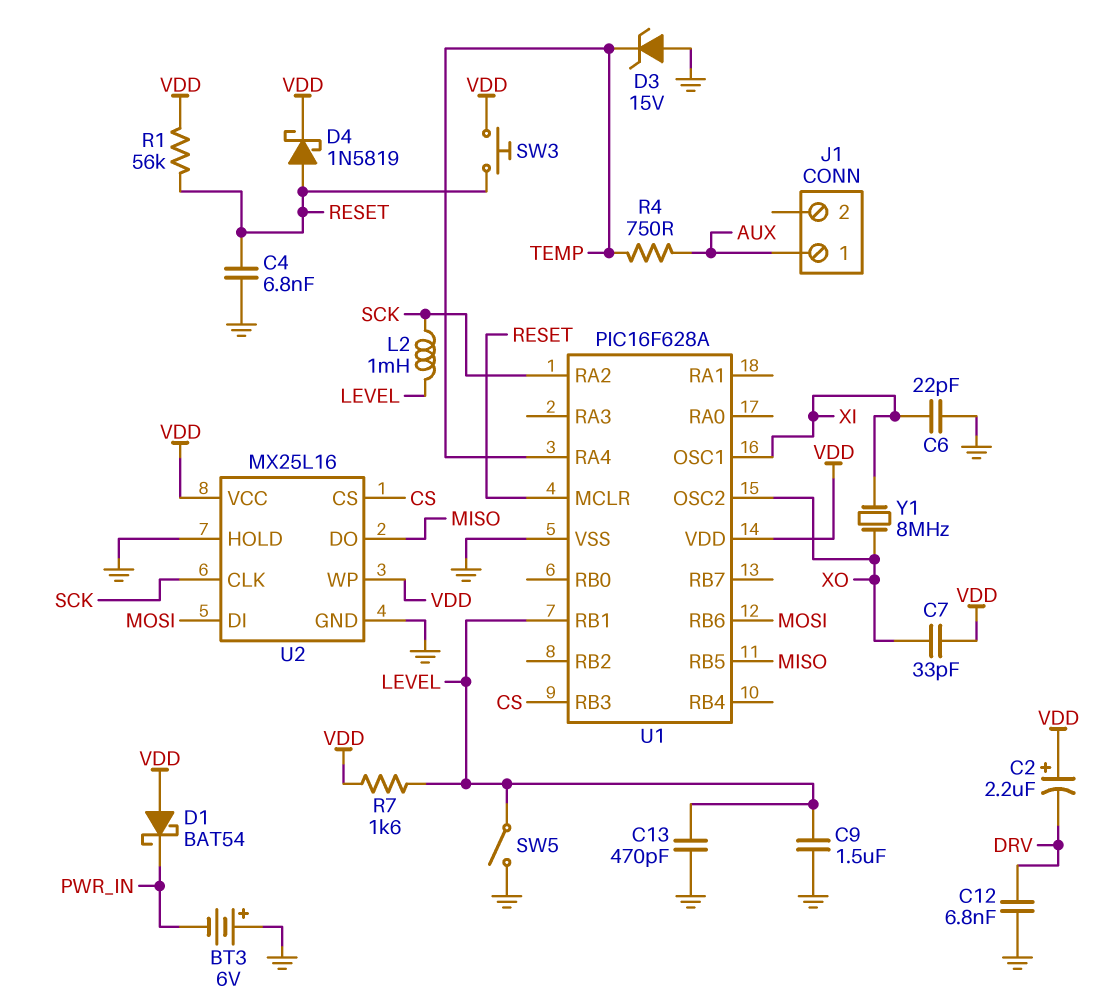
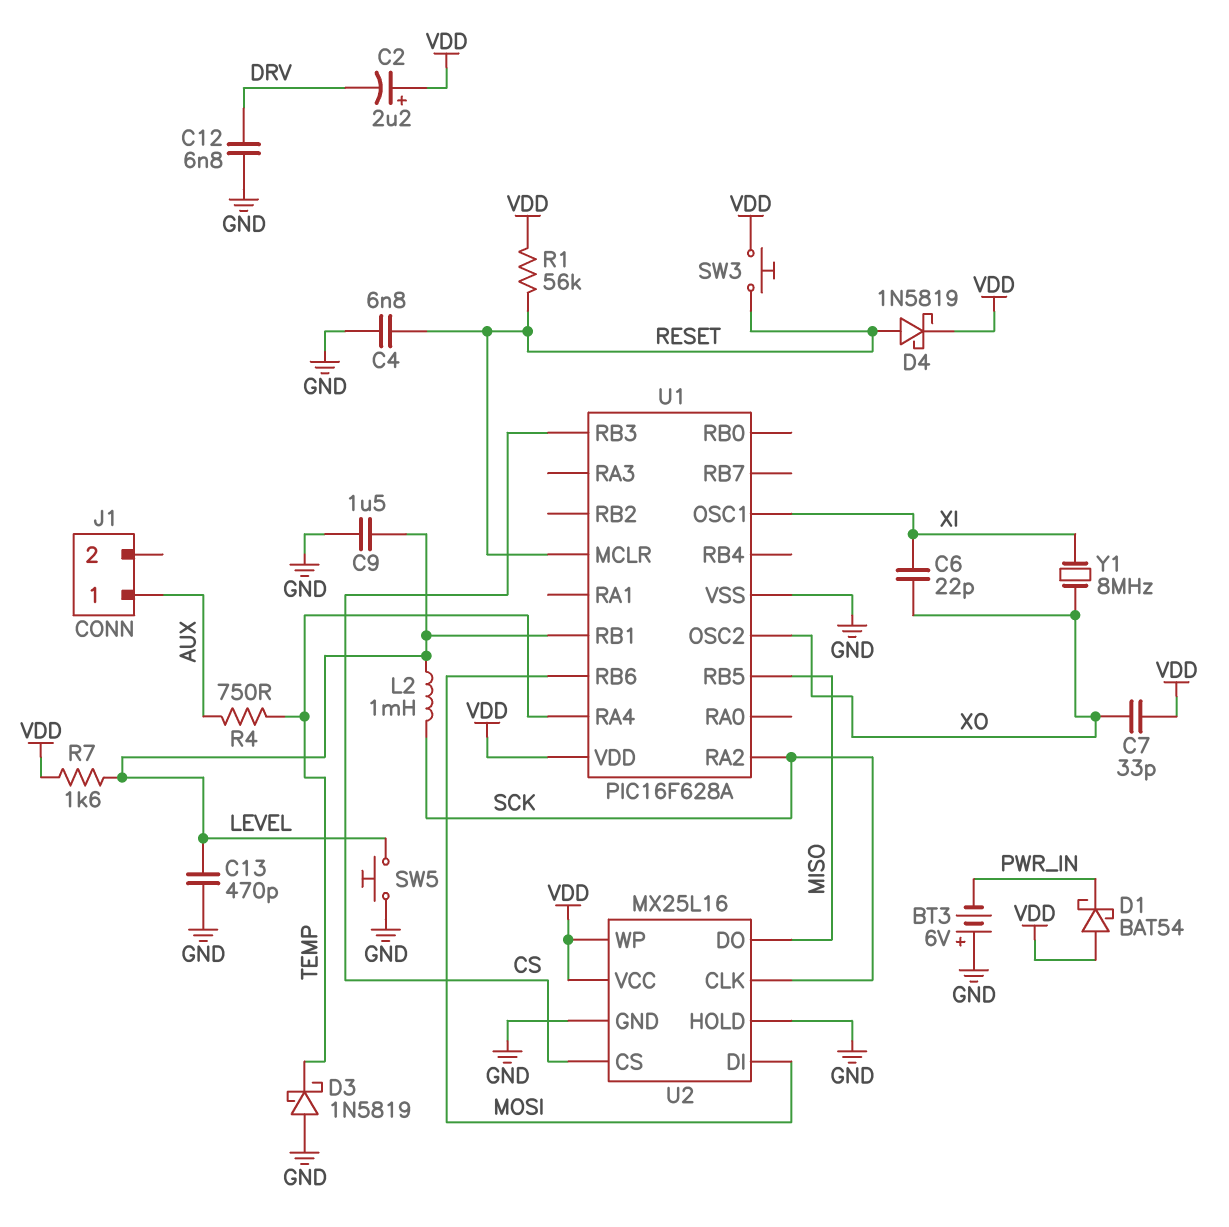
C6: 22pF (GND, XI) -> 22pF (XI, XO)
D3: zener 15V (A GND, K TEMP) -> schottky 1N5819 (A GND, K TEMP)
SW5: switch (GND, LEVEL) -> button (GND, LEVEL)

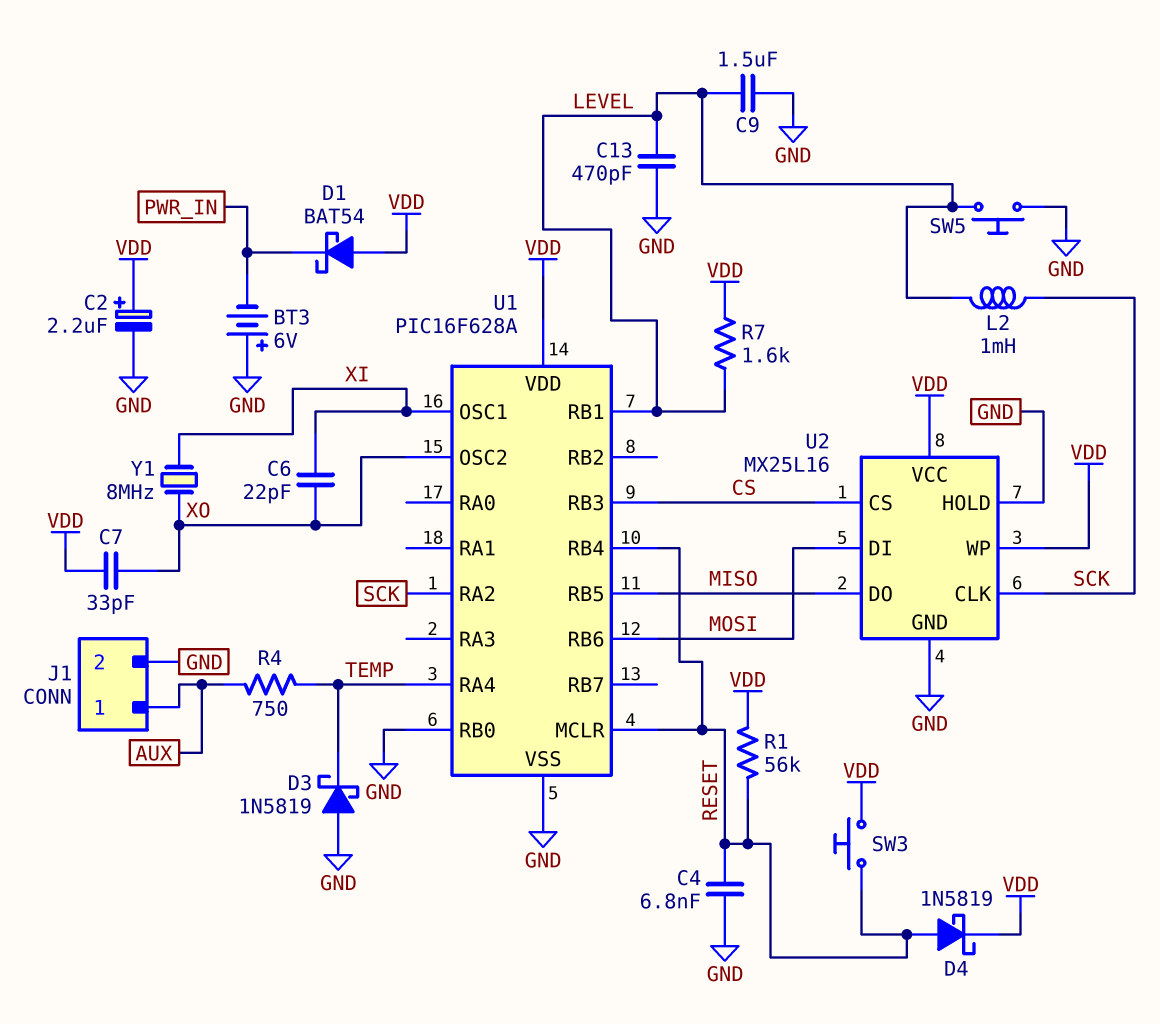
C2: 2.2uF (plus VDD, minus DRV) -> 2.2uF (plus VDD, minus GND)
C12: 6.8nF (DRV, GND) -> none
J1 pin 2: none -> GND
U1 pin RB0: none -> GND
U1 pin RB4: none -> RESET

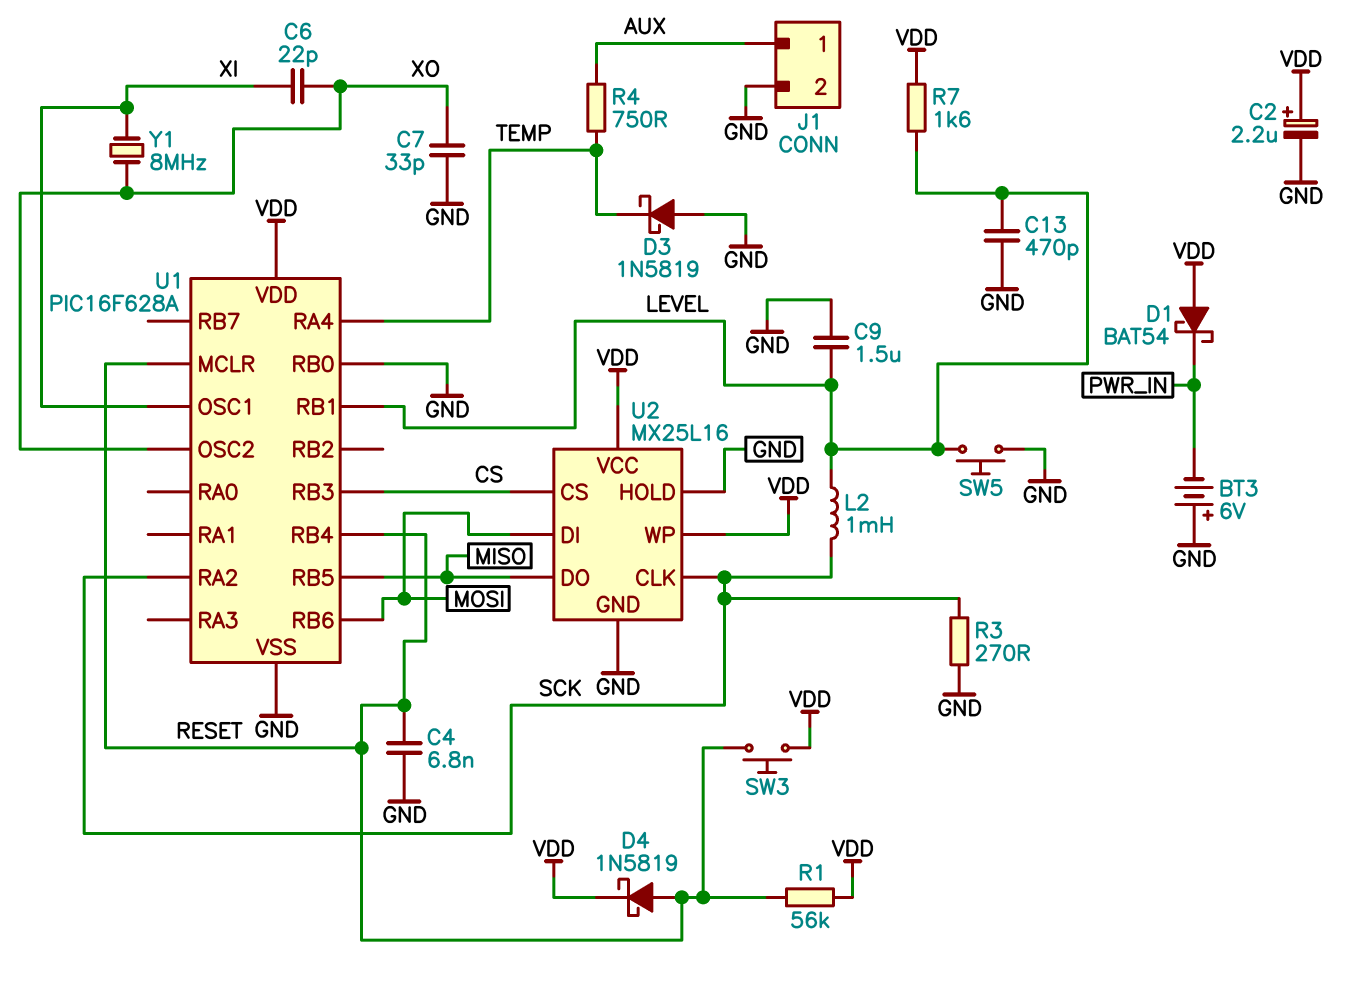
C7: 33pF (VDD, XO) -> 33pF (GND, XO)
R3: none -> 270 (GND, SCK)

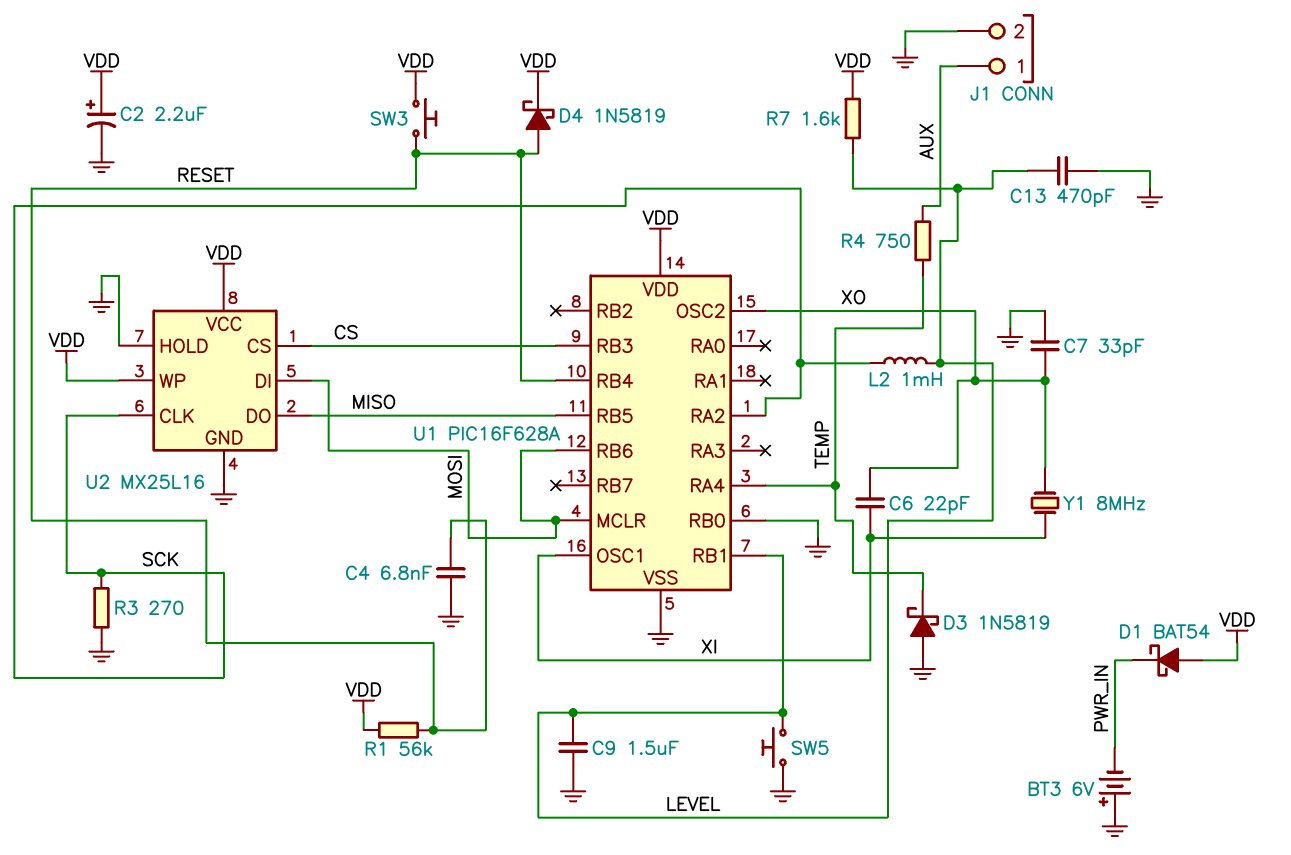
U1 pin MCLR: RESET -> MOSI

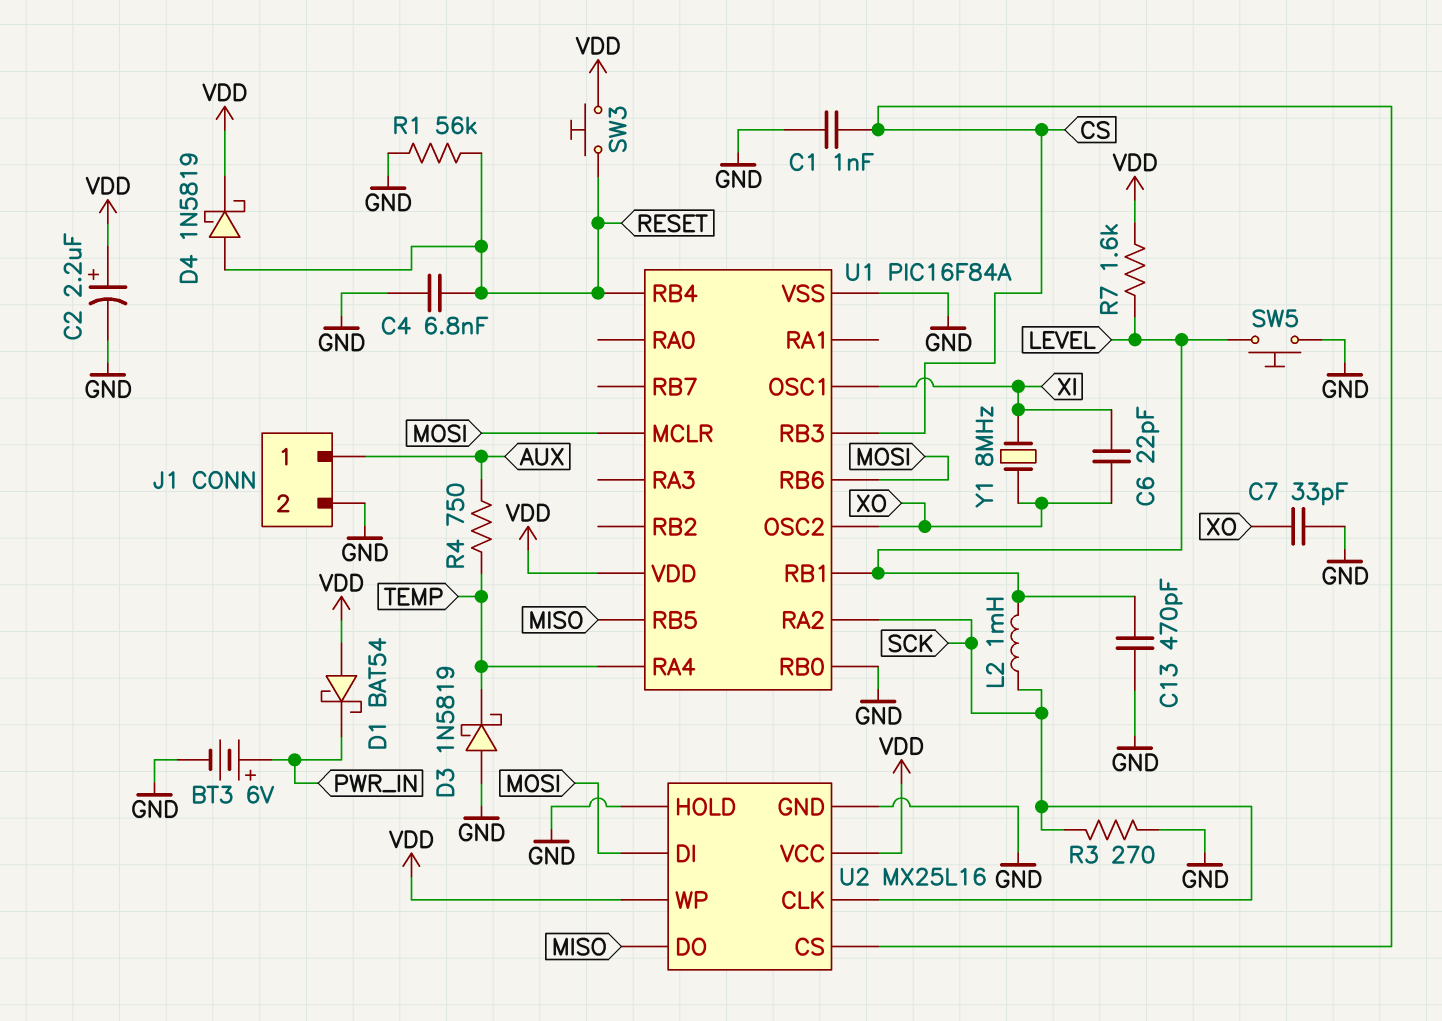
BT3: 6V (plus GND, minus PWR_IN) -> 6V (plus PWR_IN, minus GND)
C1: none -> 1nF (CS, GND)
C9: 1.5uF (GND, LEVEL) -> none
R1: 56k (RESET, VDD) -> 56k (GND, RESET)
U1: PIC16F628A -> PIC16F84A

